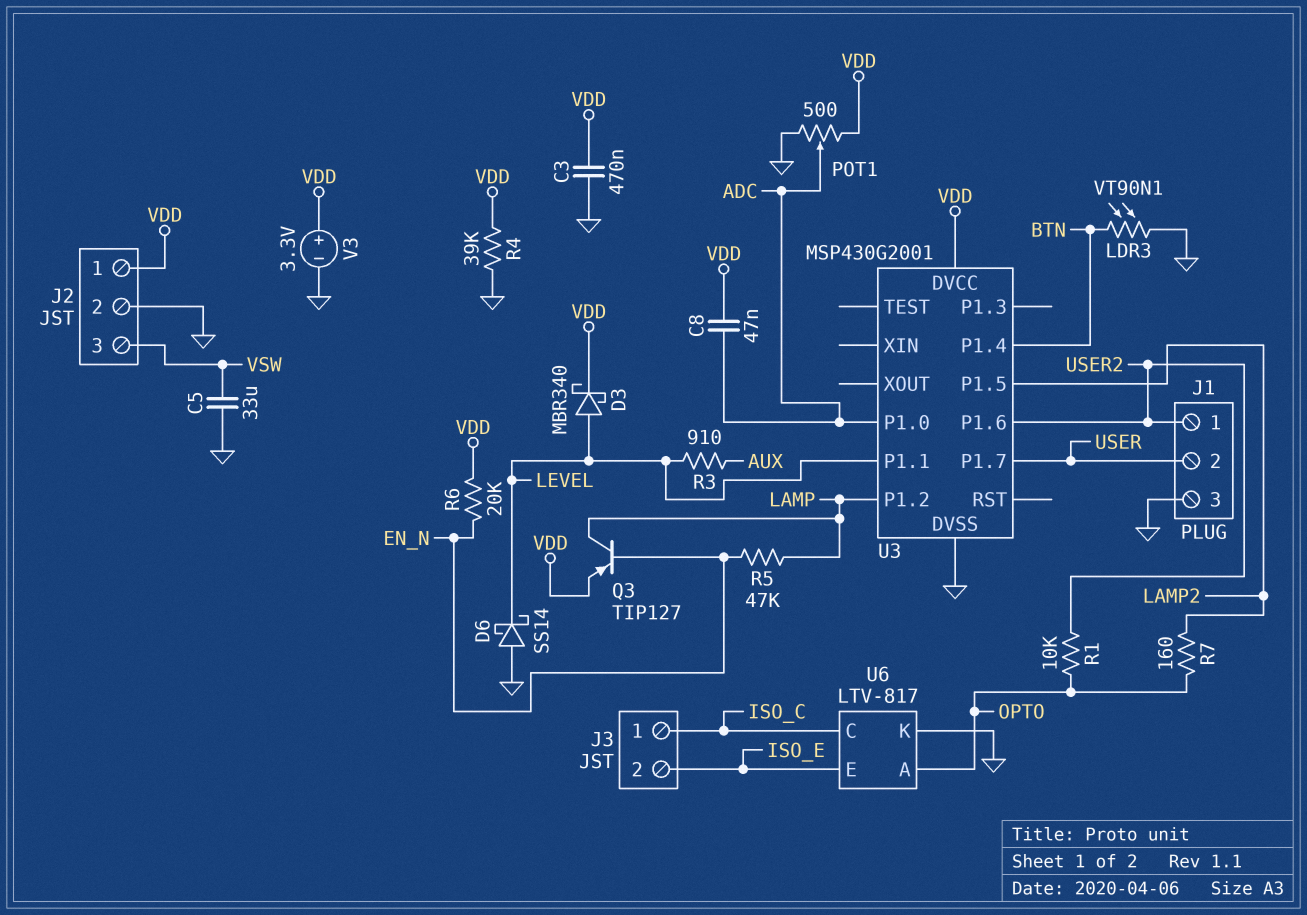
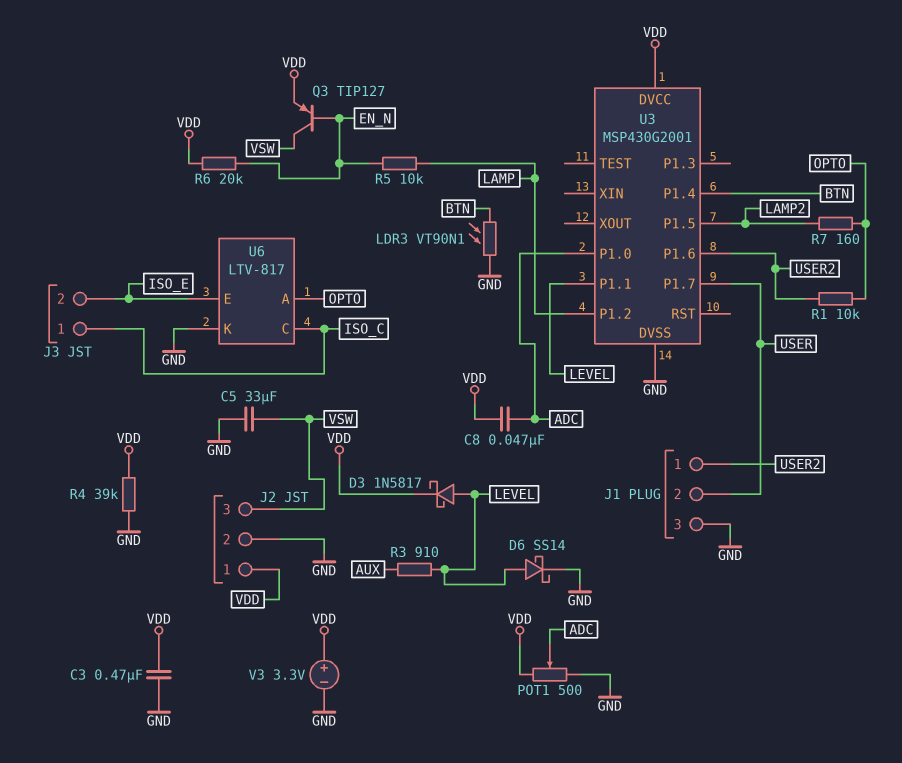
D3: schottky MBR340 (A LEVEL, K VDD) -> schottky 1N5817 (A LEVEL, K VDD)
D6: schottky SS14 (A GND, K LEVEL) -> schottky SS14 (A LEVEL, K GND)
Q3: PNP TIP127 (B EN_N, C LAMP, E VDD) -> PNP TIP127 (B EN_N, C VSW, E VDD)
R5: 47k (EN_N, LAMP) -> 10k (EN_N, LAMP)

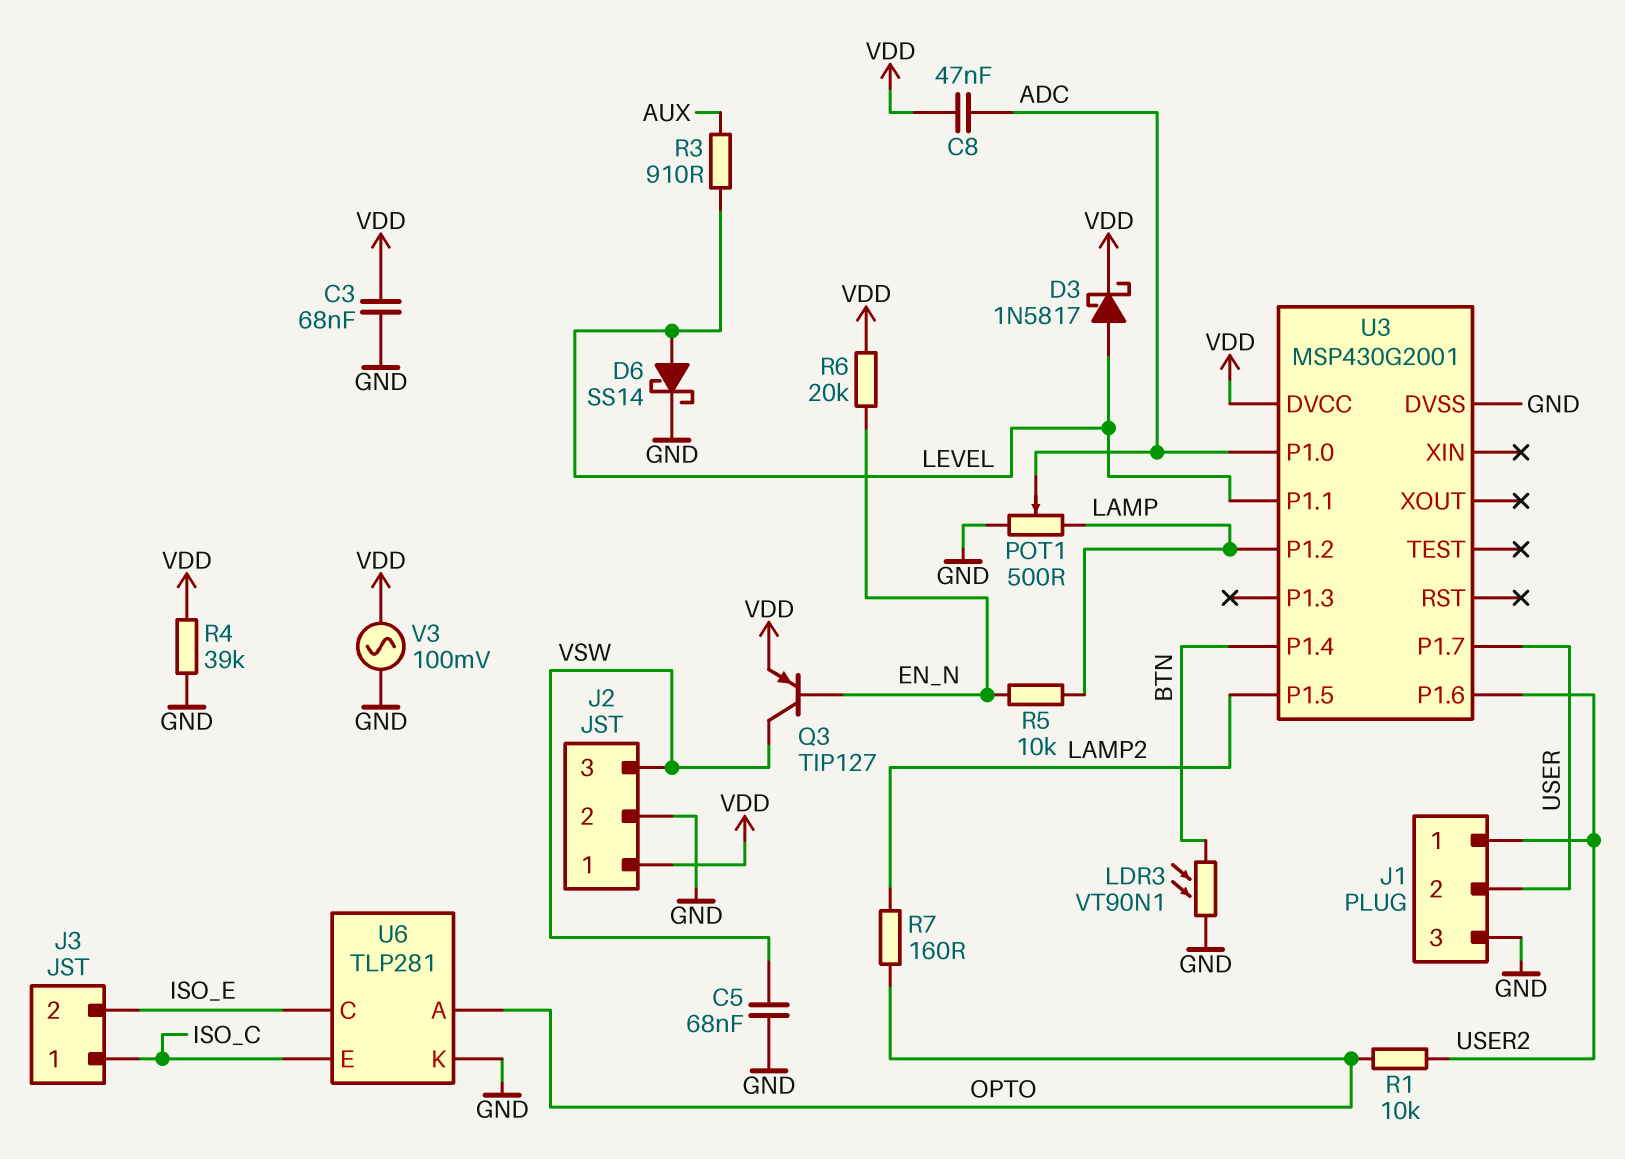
C3: 470nF (GND, VDD) -> 68nF (GND, VDD)
C5: 33uF (GND, VSW) -> 68nF (GND, VSW)
POT1: 500 (GND, VDD, wiper ADC) -> 500 (GND, LAMP, wiper ADC)
U6: LTV-817 -> TLP281
U6 pin C: ISO_C -> ISO_E
U6 pin E: ISO_E -> ISO_C
V3: 3.3V (plus VDD, minus GND) -> AC 100mV (GND, VDD)

